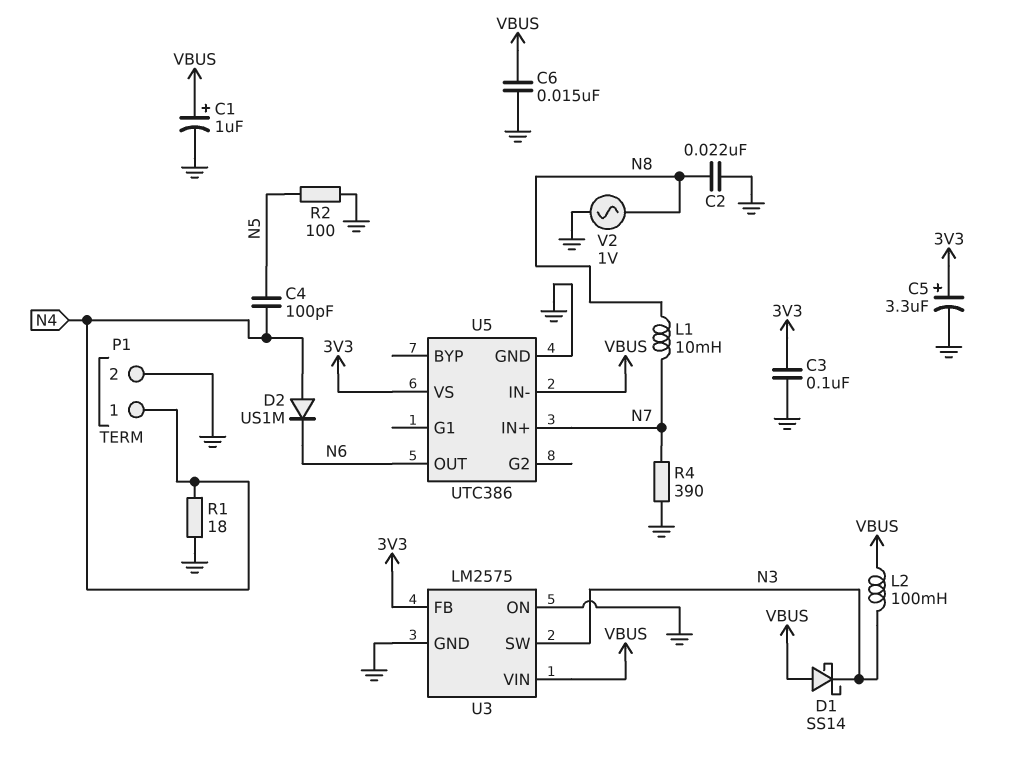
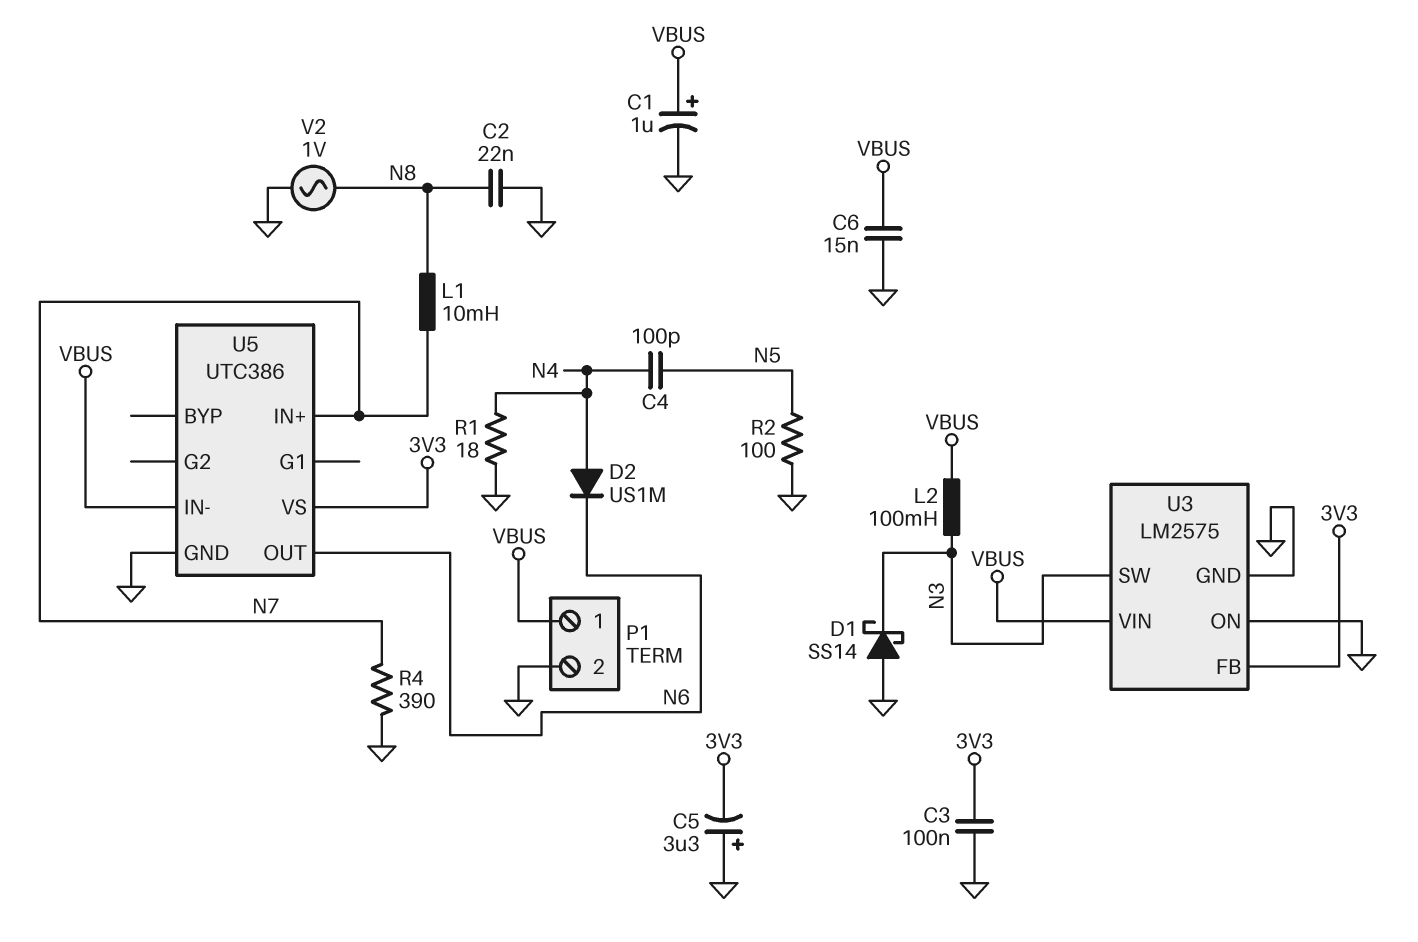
C5: 3.3uF (plus 3V3, minus GND) -> 3.3uF (plus GND, minus 3V3)
D1: schottky SS14 (A VBUS, K N3) -> schottky SS14 (A GND, K N3)
P1 pin 1: N4 -> VBUS

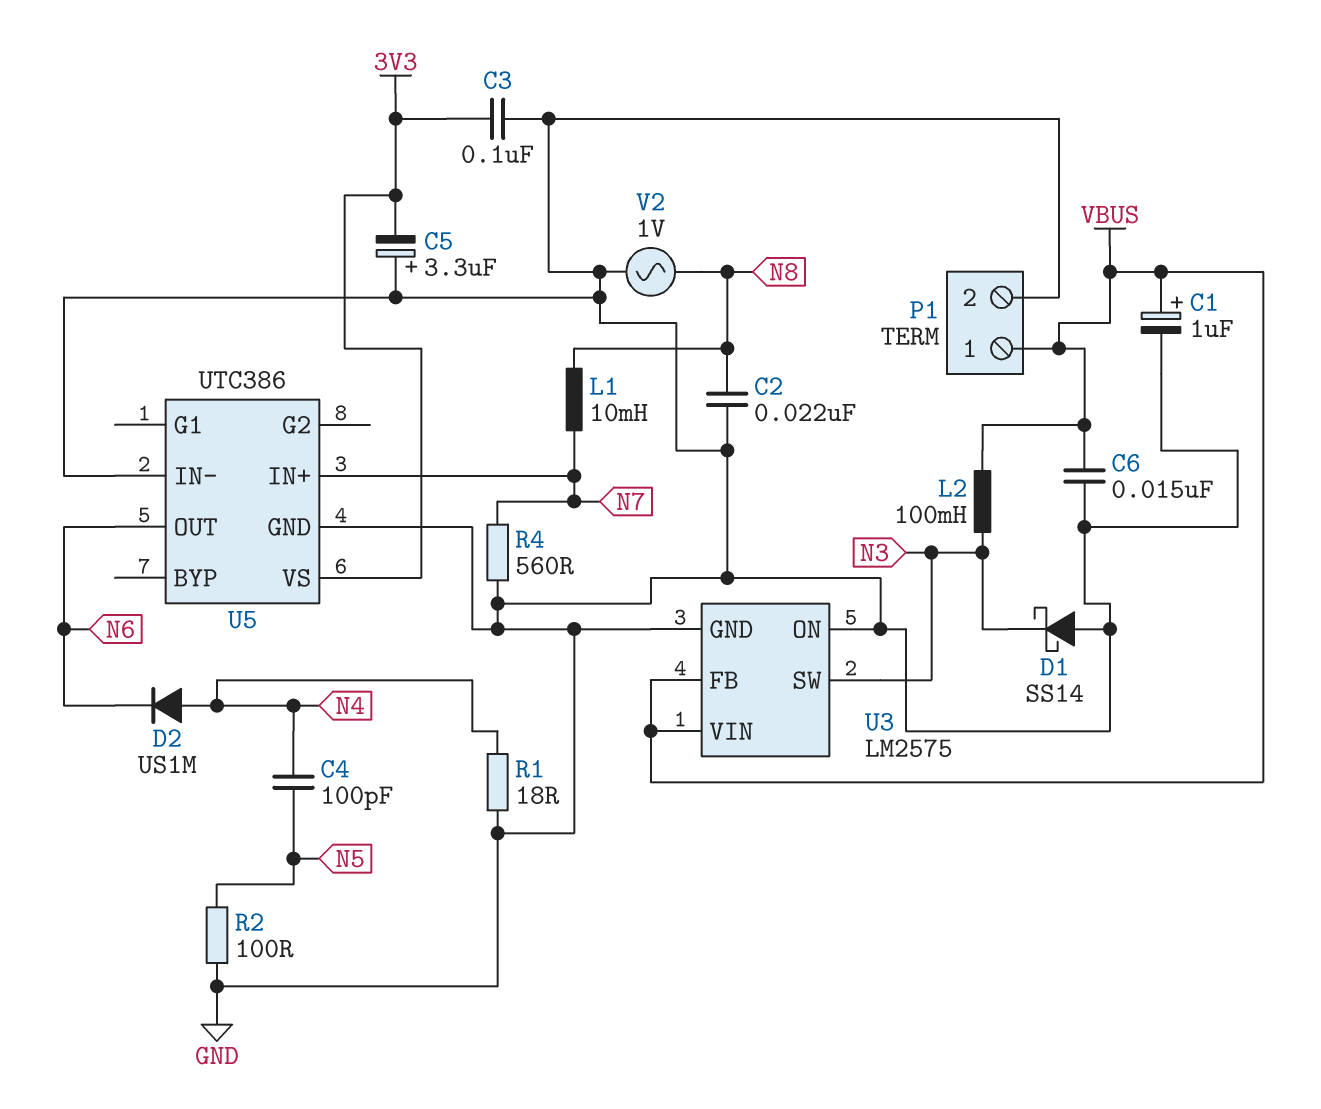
R4: 390 (GND, N7) -> 560 (GND, N7)
U3 pin FB: 3V3 -> VBUS
U5 pin IN-: VBUS -> GND

